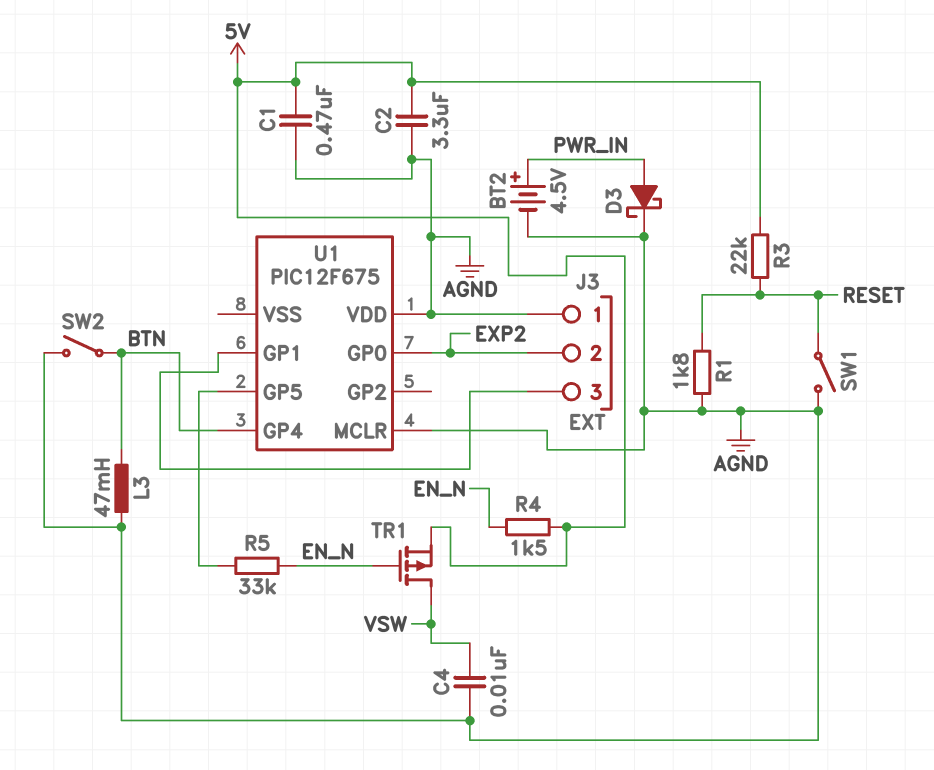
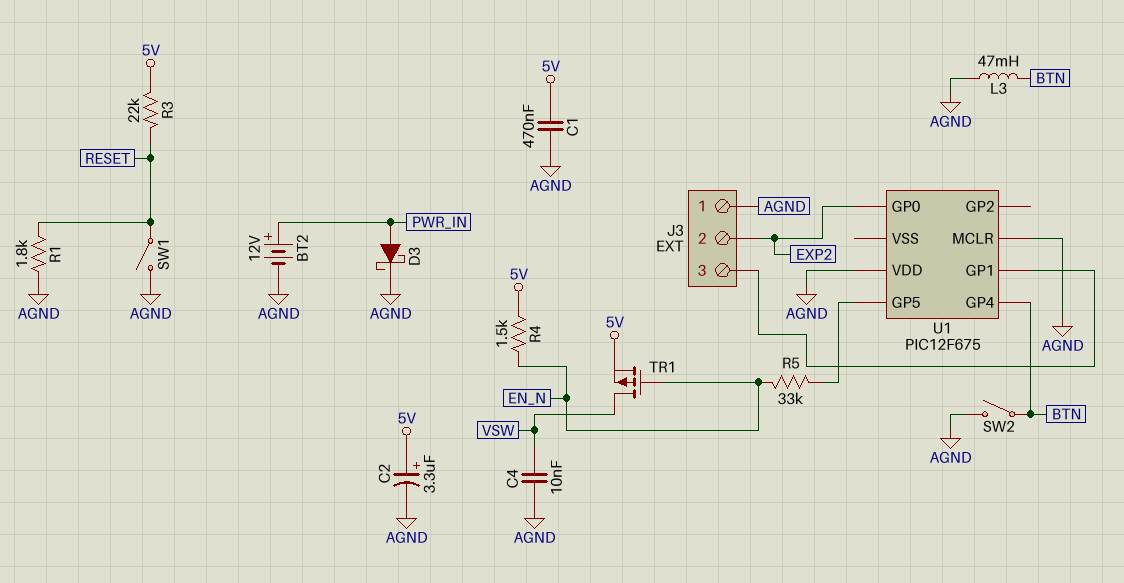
BT2: 4.5V (plus PWR_IN, minus AGND) -> 12V (plus PWR_IN, minus AGND)
C2: 3.3uF (5V, AGND) -> 3.3uF (plus 5V, minus AGND)

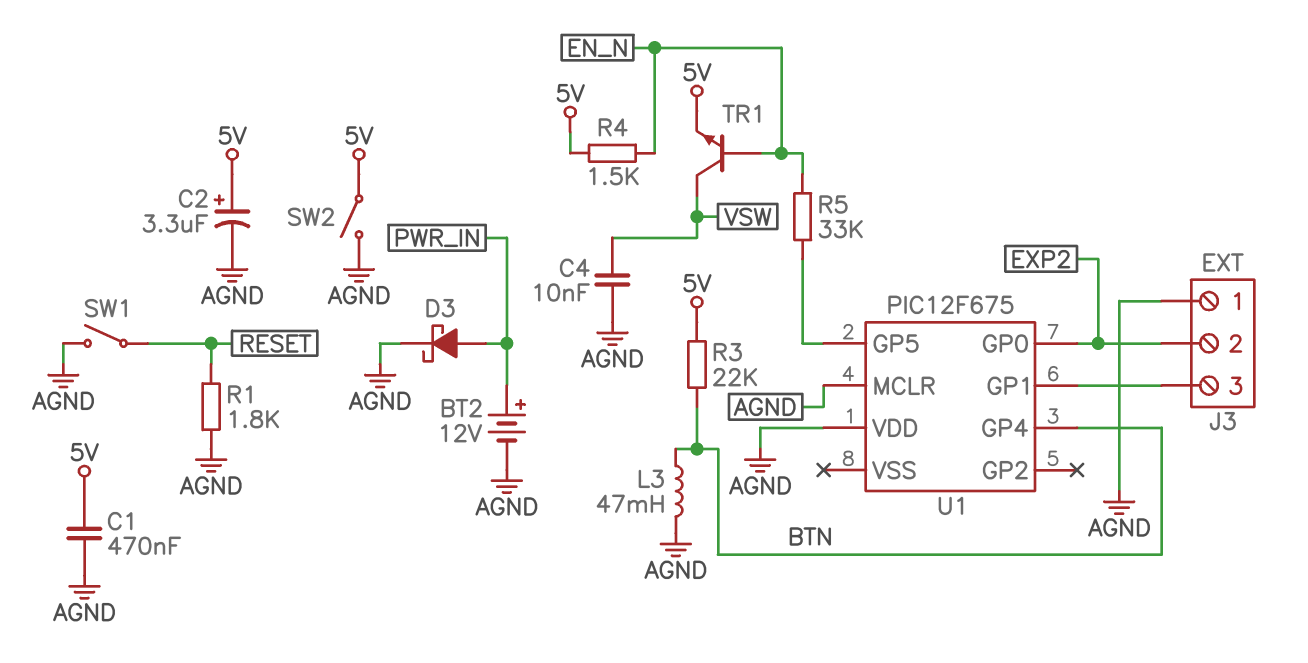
R3: 22k (5V, RESET) -> 22k (5V, BTN)
SW2: switch (AGND, BTN) -> switch (5V, AGND)
TR1: PMOS (G EN_N, D VSW, S 5V) -> NPN (B EN_N, C VSW, E 5V)

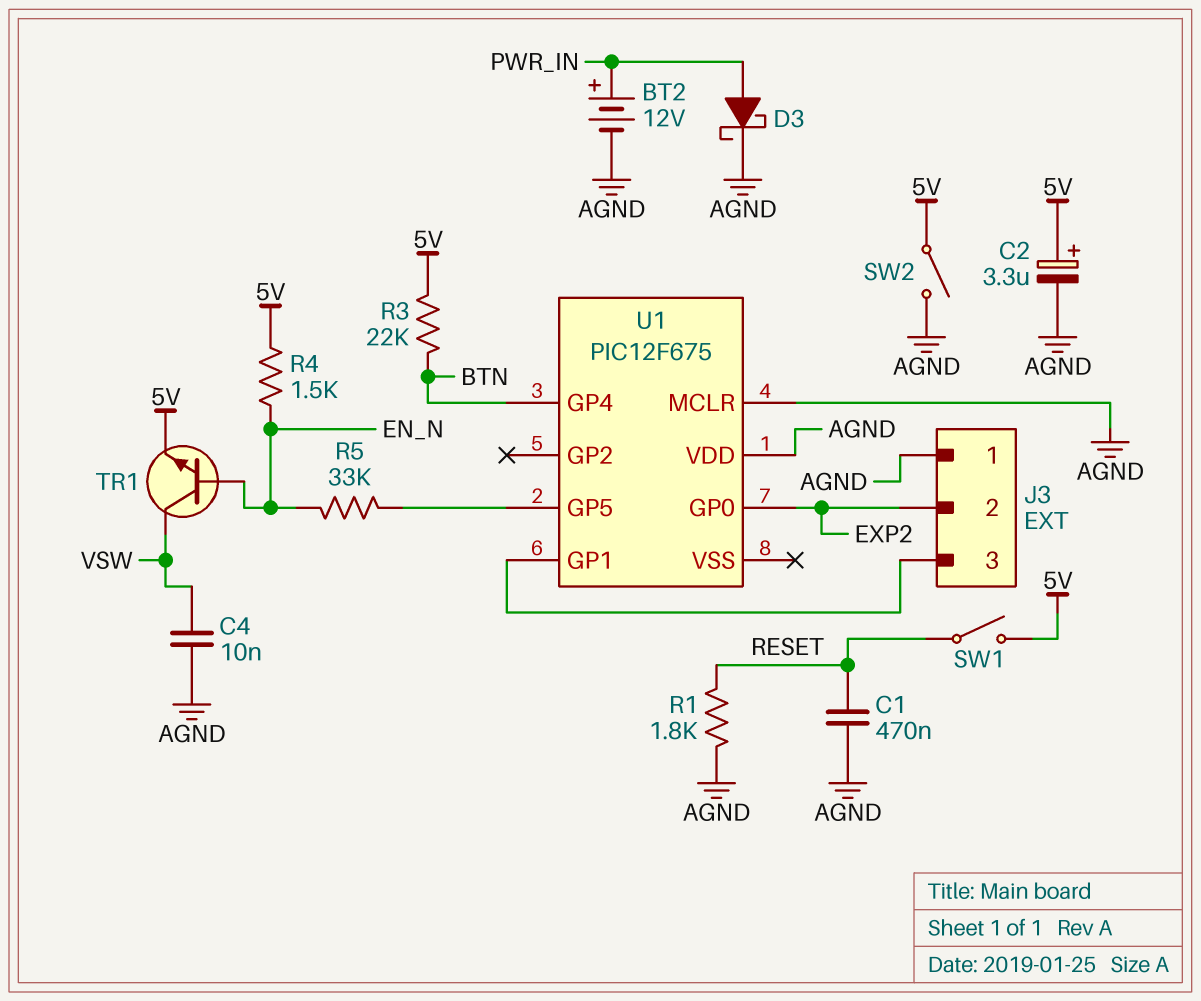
C1: 470nF (5V, AGND) -> 470nF (AGND, RESET)
L3: 47mH (AGND, BTN) -> none
SW1: switch (AGND, RESET) -> switch (5V, RESET)

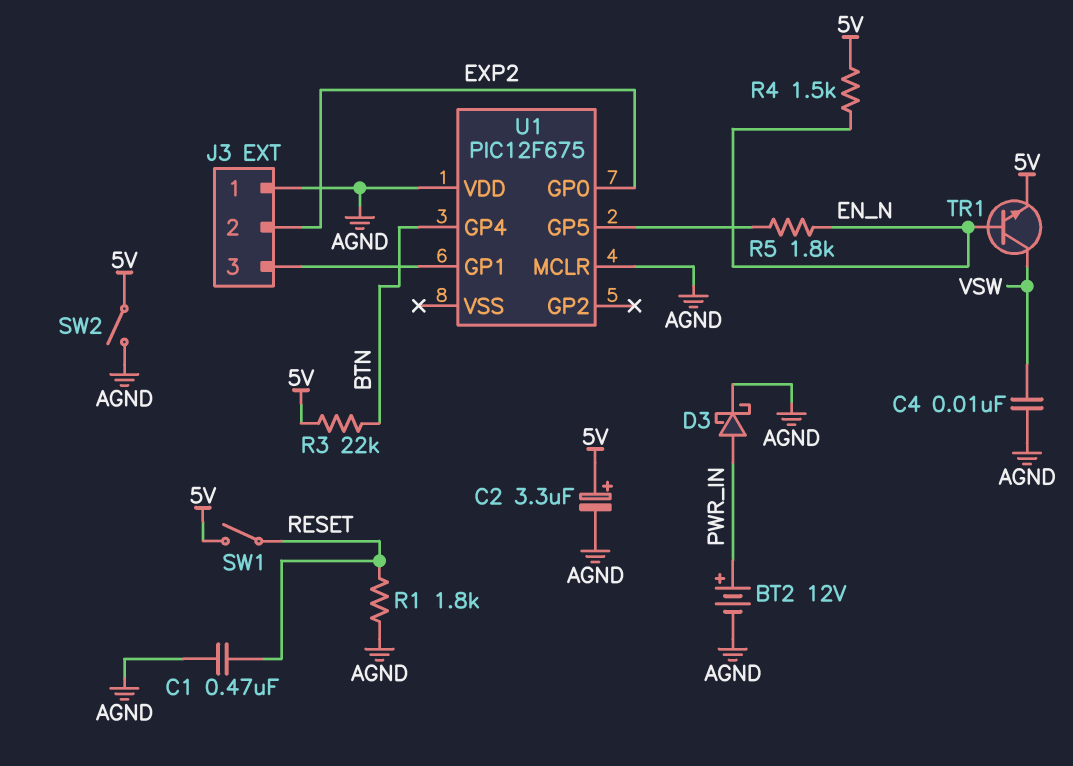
R5: 33k (EN_N, U1/GP5) -> 1.8k (EN_N, U1/GP5)

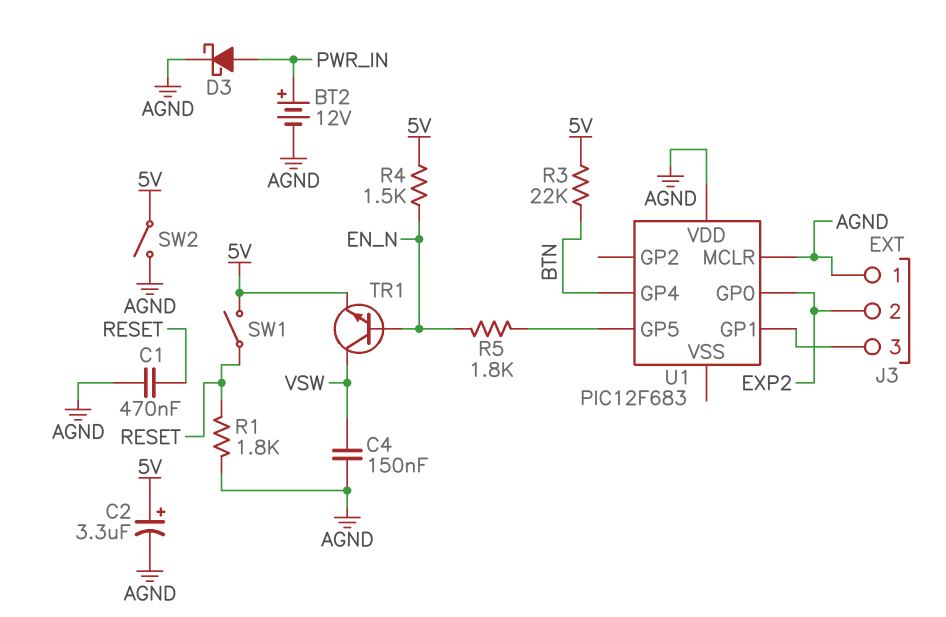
C4: 10nF (AGND, VSW) -> 150nF (AGND, VSW)
U1: PIC12F675 -> PIC12F683

